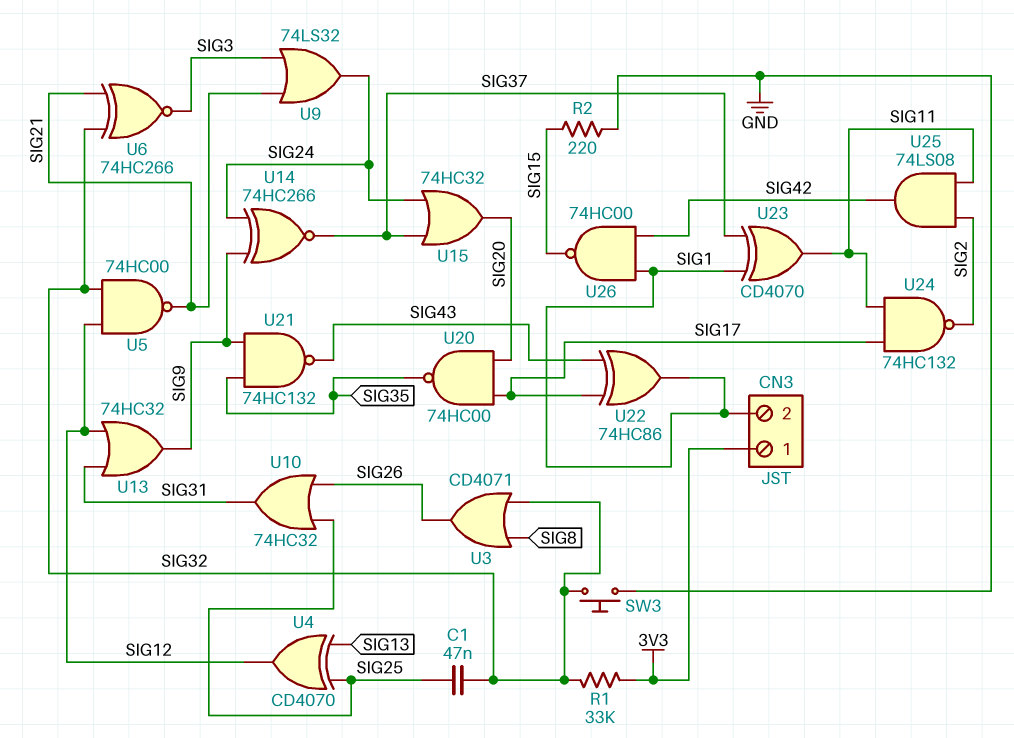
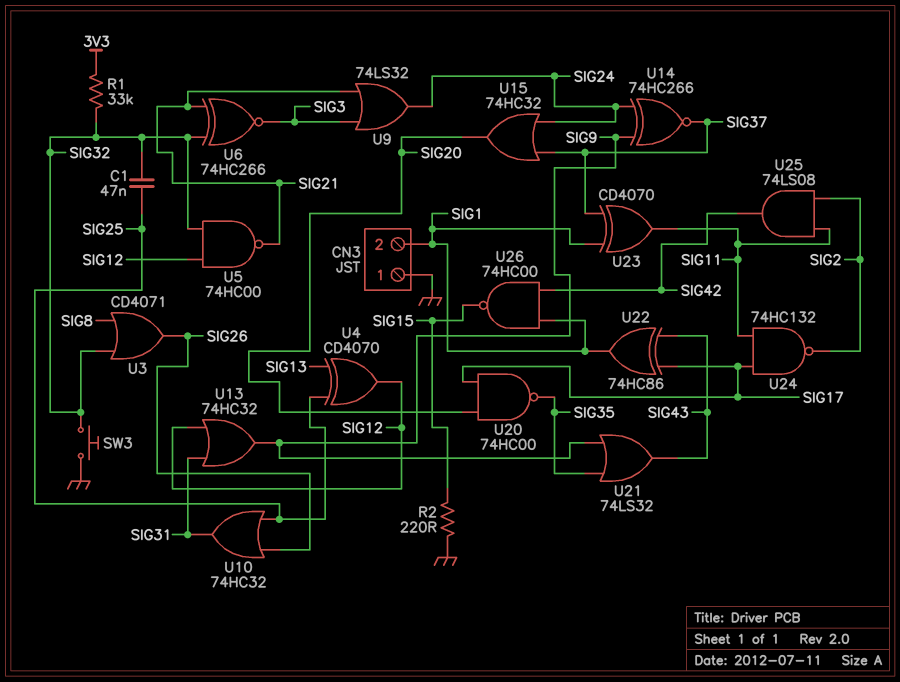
CN3 pin 1: 3V3 -> GND
U21: NAND 74HC132 (in SIG9, in SIG35, out SIG43) -> OR 74LS32 (in SIG9, in SIG35, out SIG43)

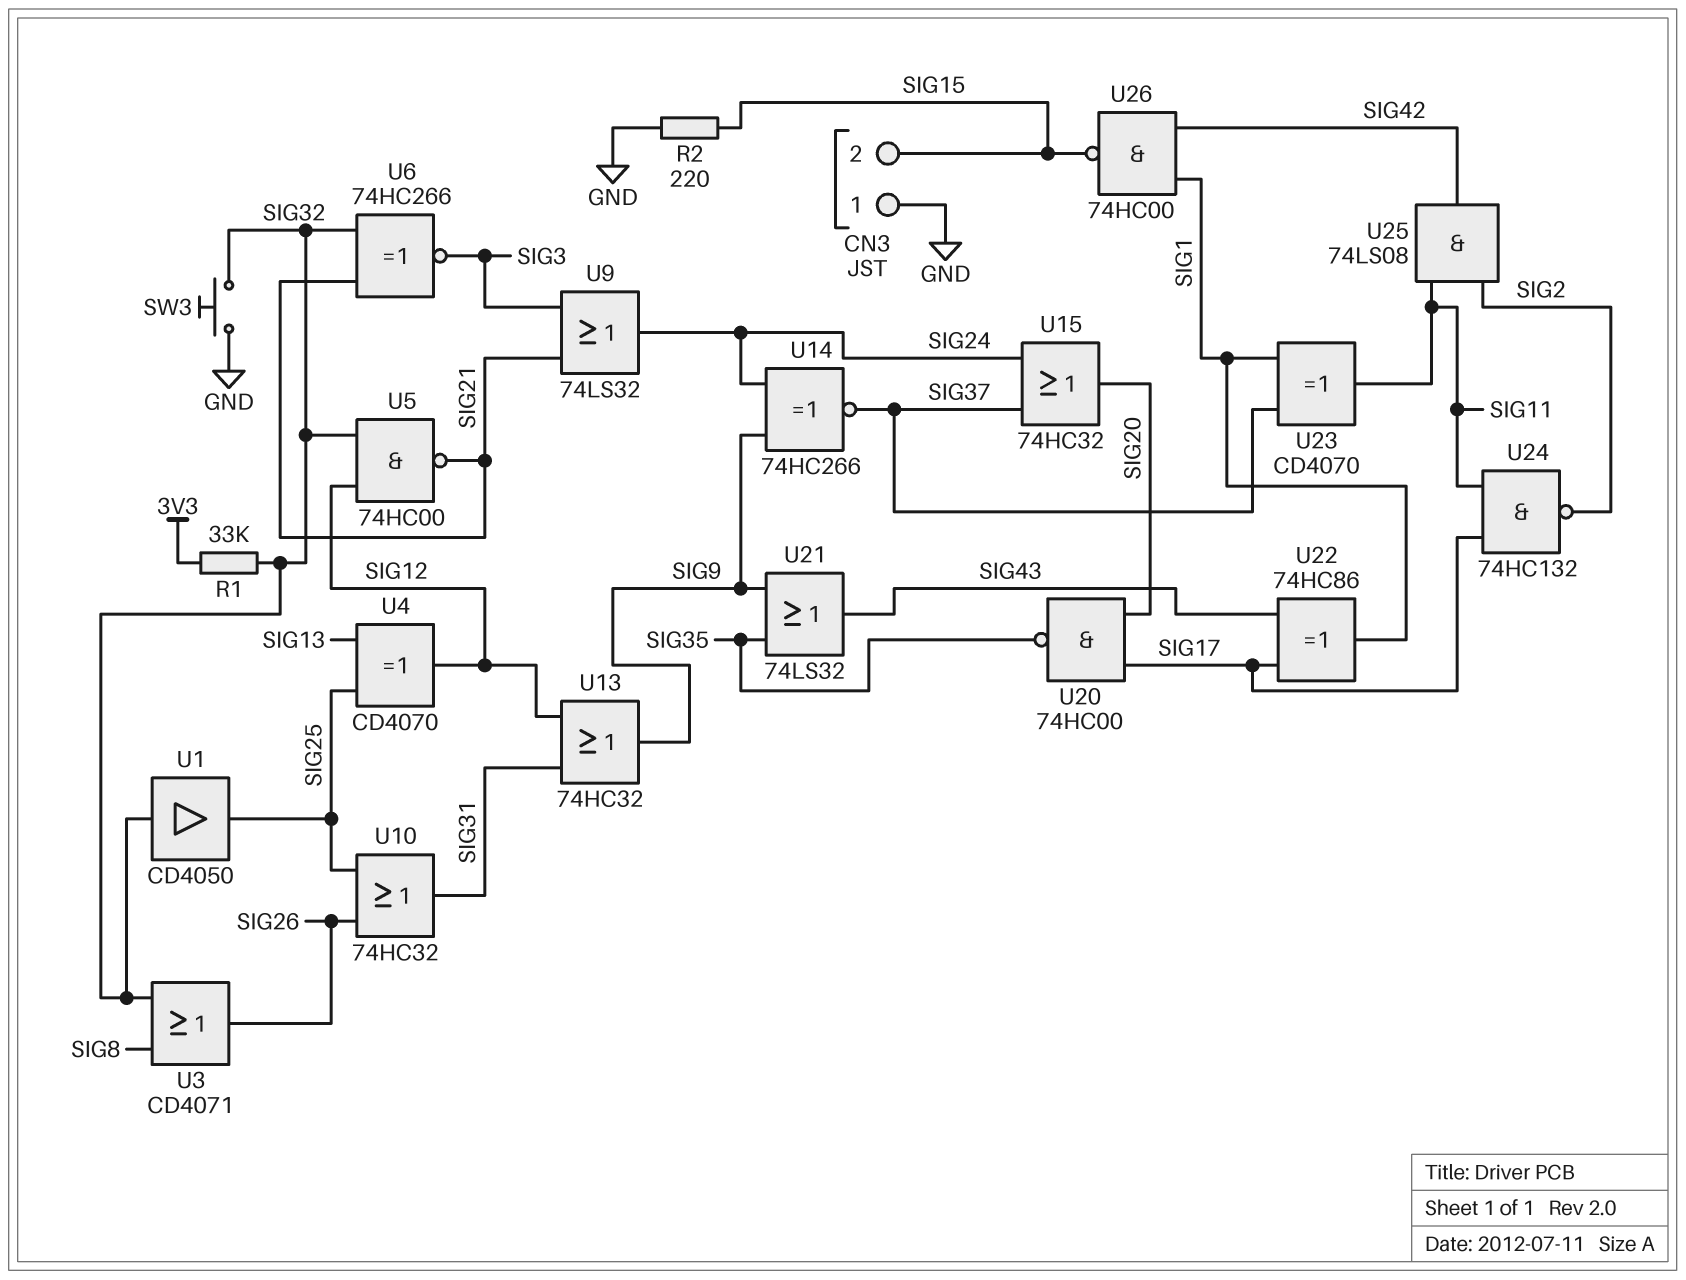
C1: 47nF (SIG25, SIG32) -> none
CN3 pin 2: SIG1 -> SIG15
U1: none -> buffer CD4050 (in SIG32, out SIG25)

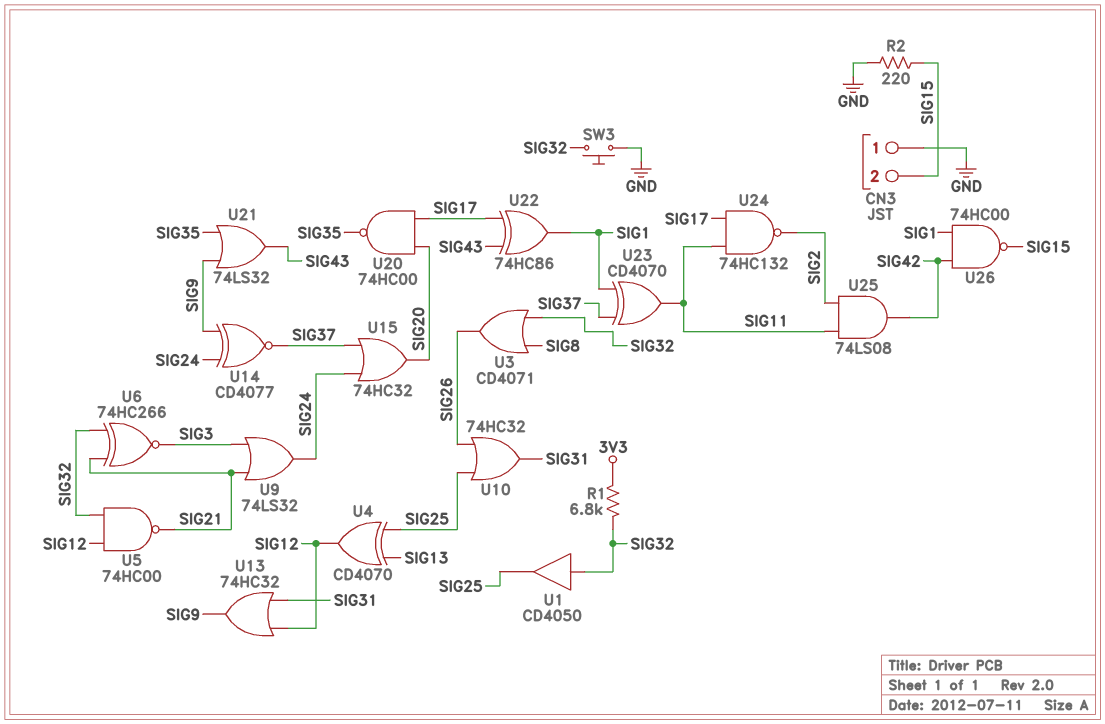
R1: 33k (3V3, SIG32) -> 6.8k (3V3, SIG32)
U14: XNOR 74HC266 (in SIG9, in SIG24, out SIG37) -> XNOR CD4077 (in SIG9, in SIG24, out SIG37)

